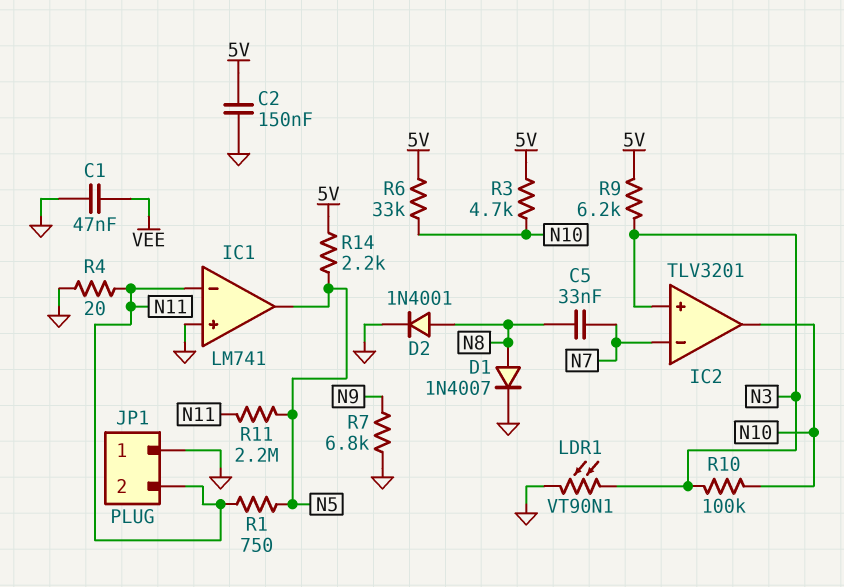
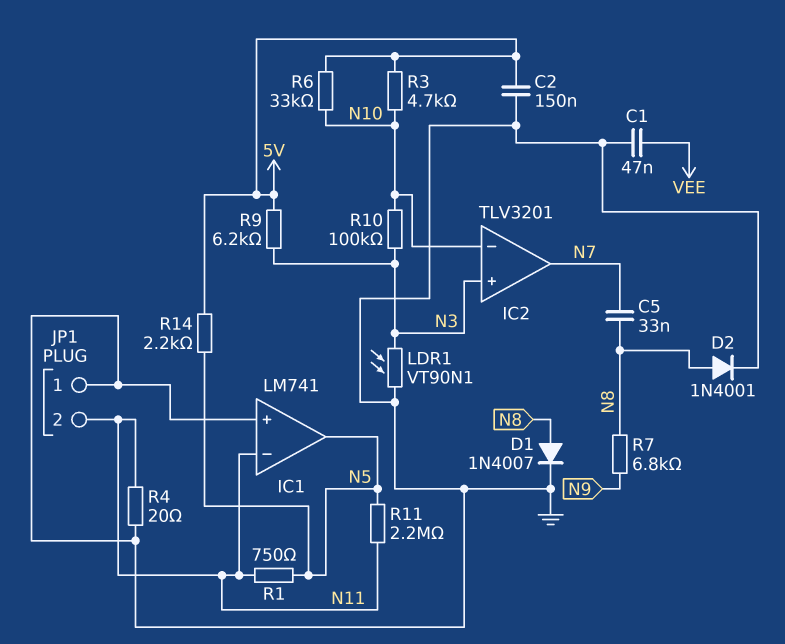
IC2 pin in-: N7 -> N10
IC2 pin out: N10 -> N7
R7: 6.8k (GND, N9) -> 6.8k (N8, N9)

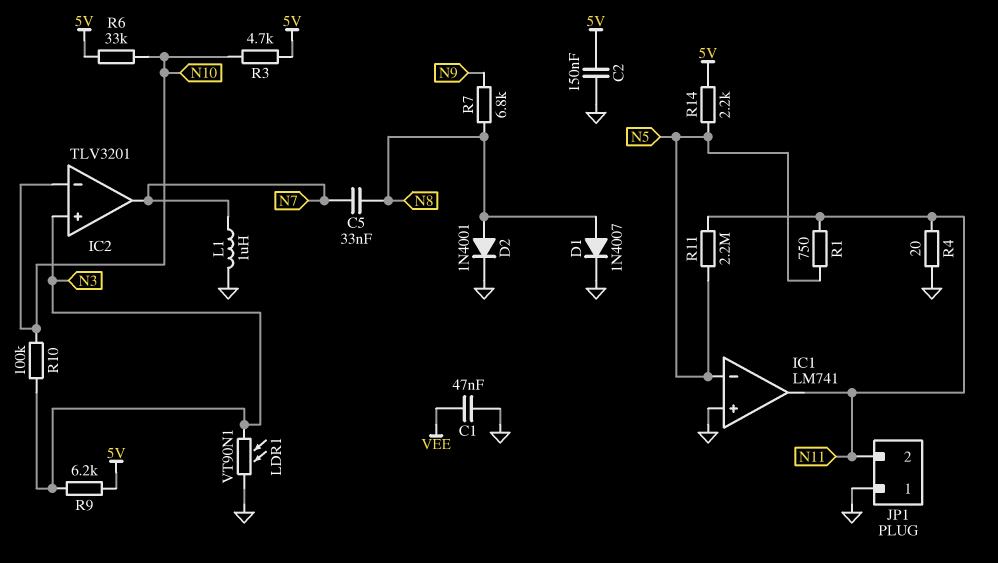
IC1 pin in-: N11 -> N5
IC1 pin out: N5 -> N11
L1: none -> 1uH (GND, N7)

